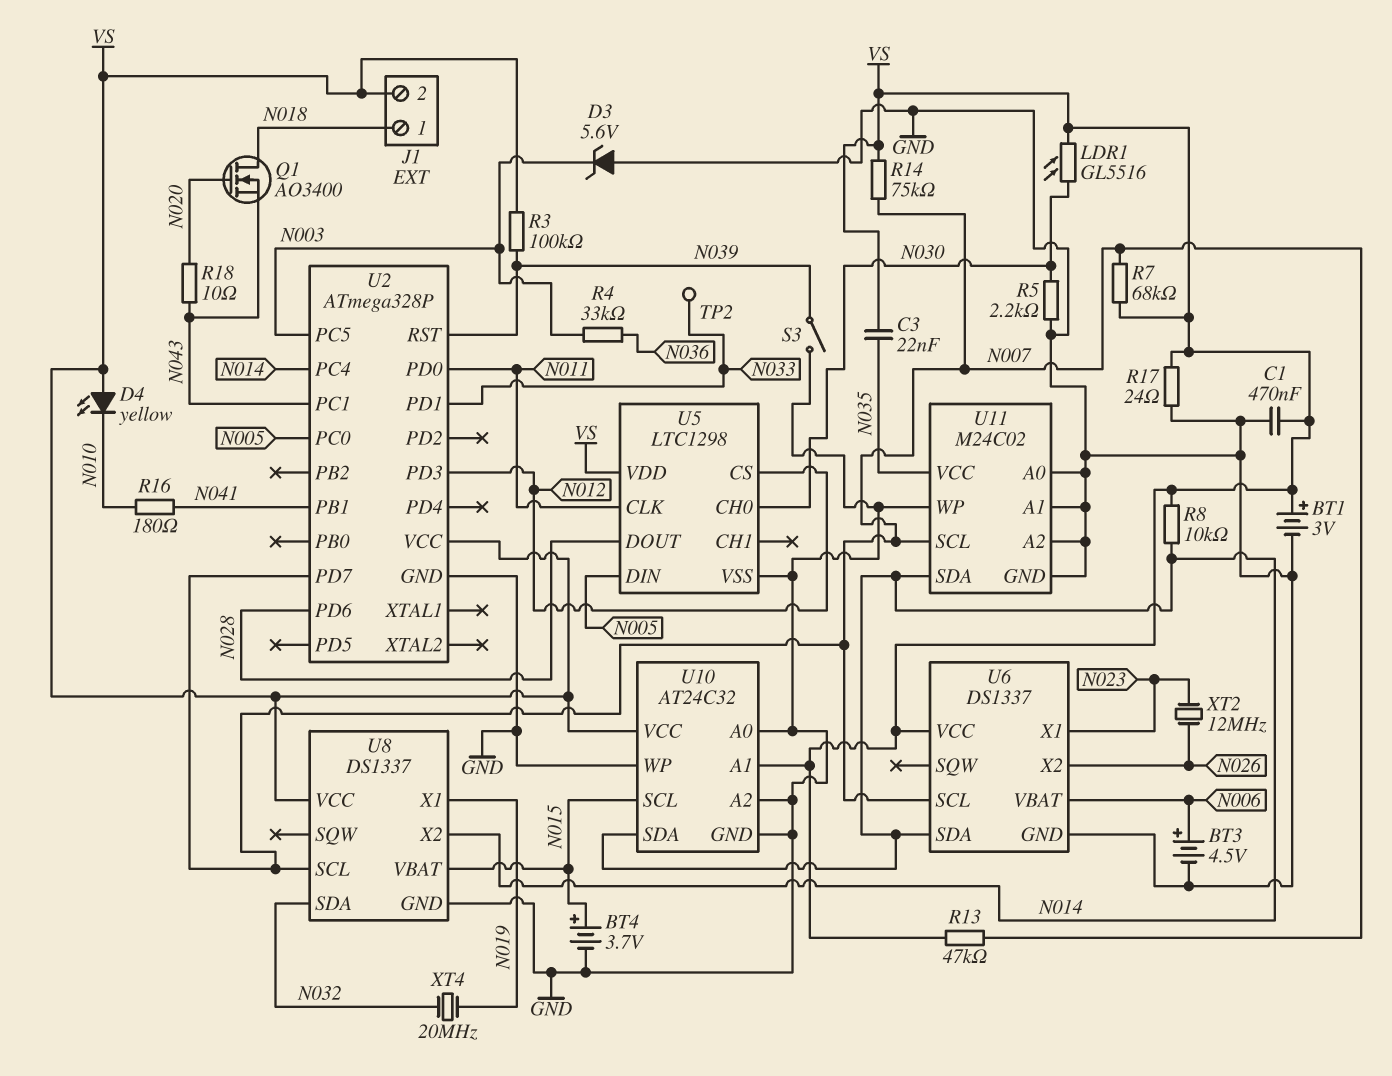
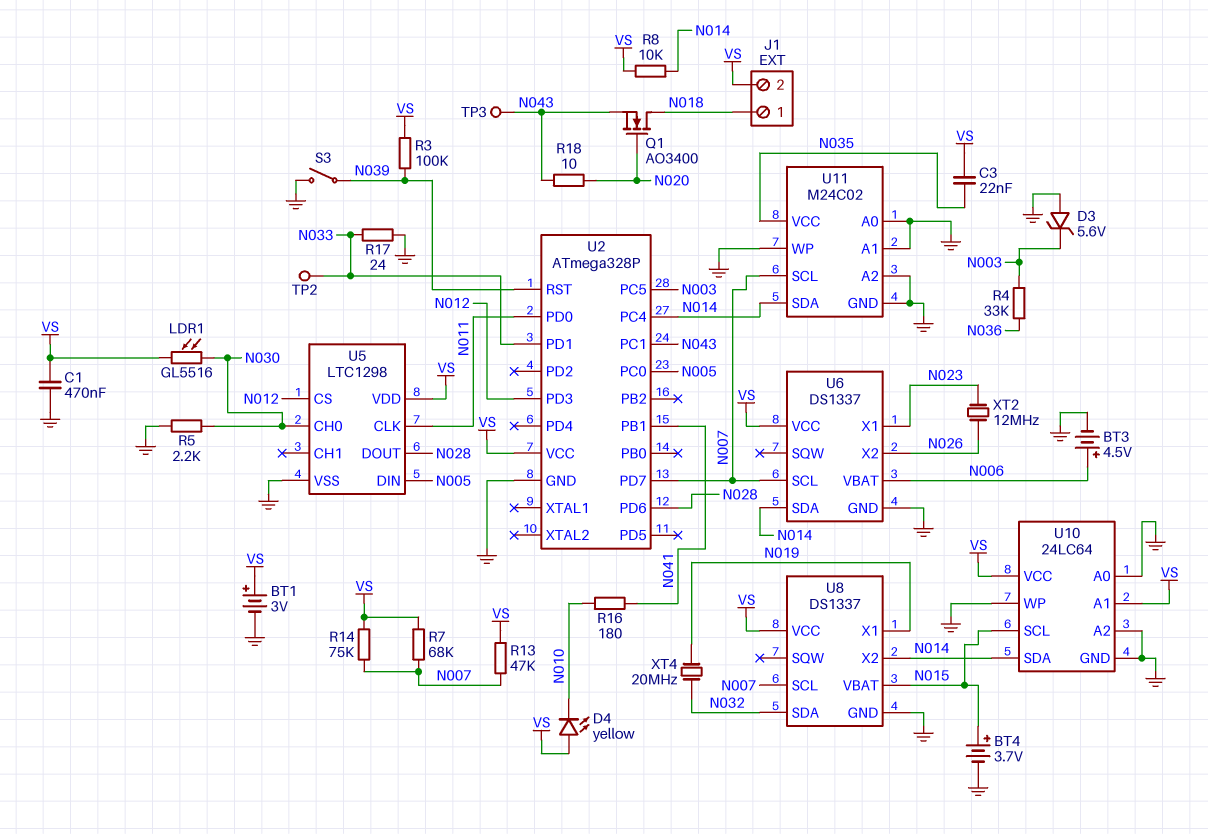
R17: 24 (GND, VS) -> 24 (GND, N033)
TP3: none -> test point (N043)
U10: AT24C32 -> 24LC64

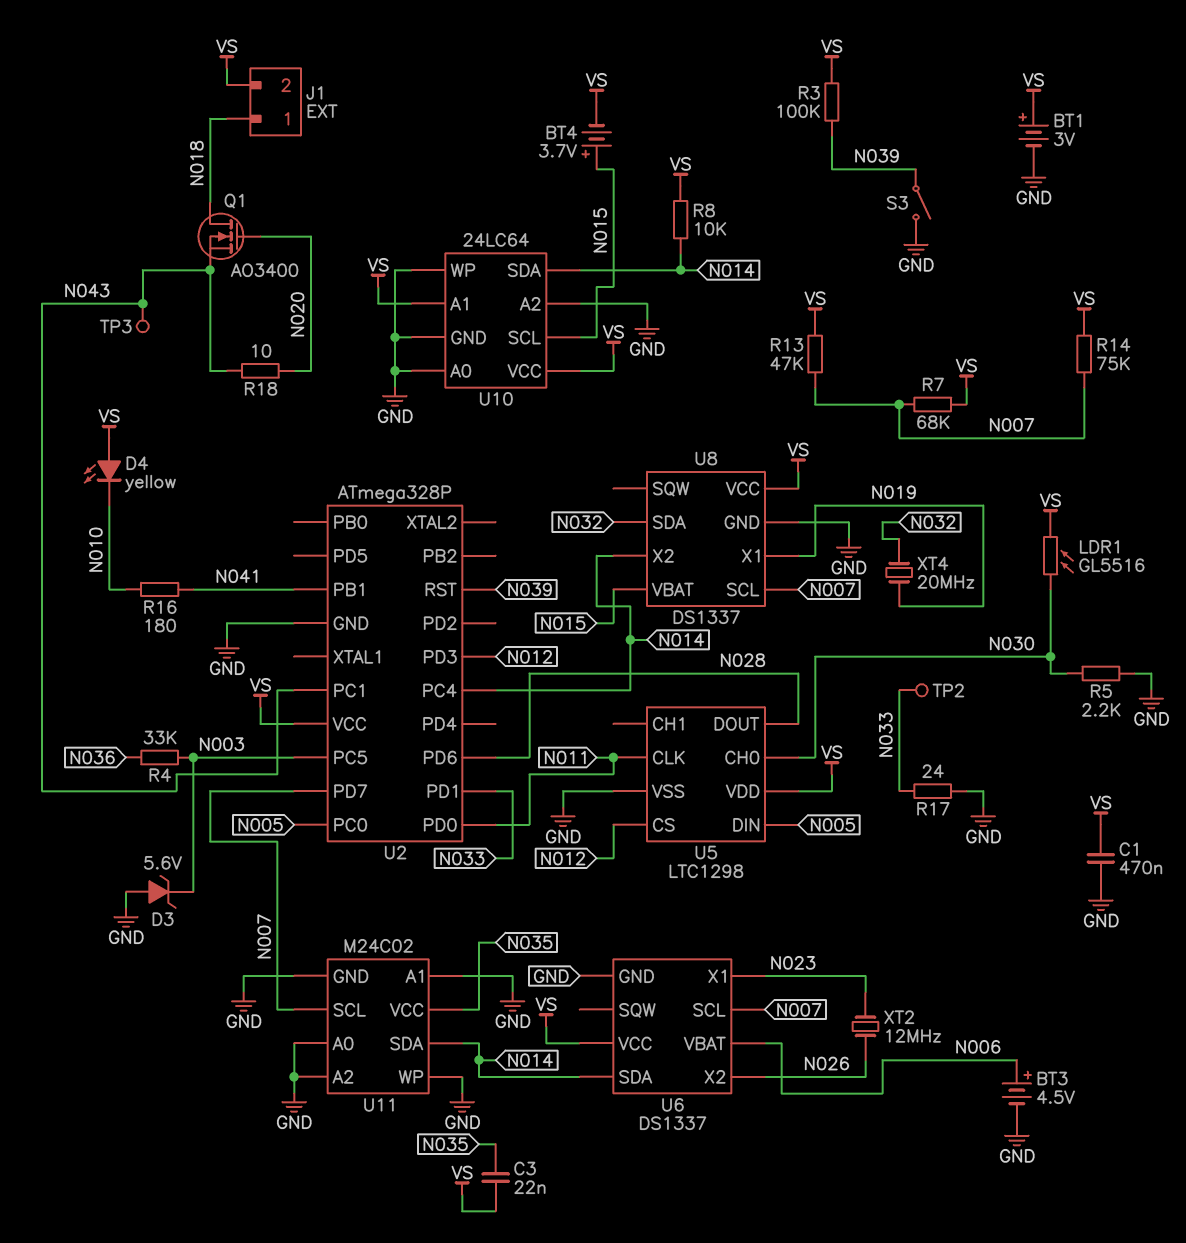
BT4: 3.7V (plus N015, minus GND) -> 3.7V (plus N015, minus VS)

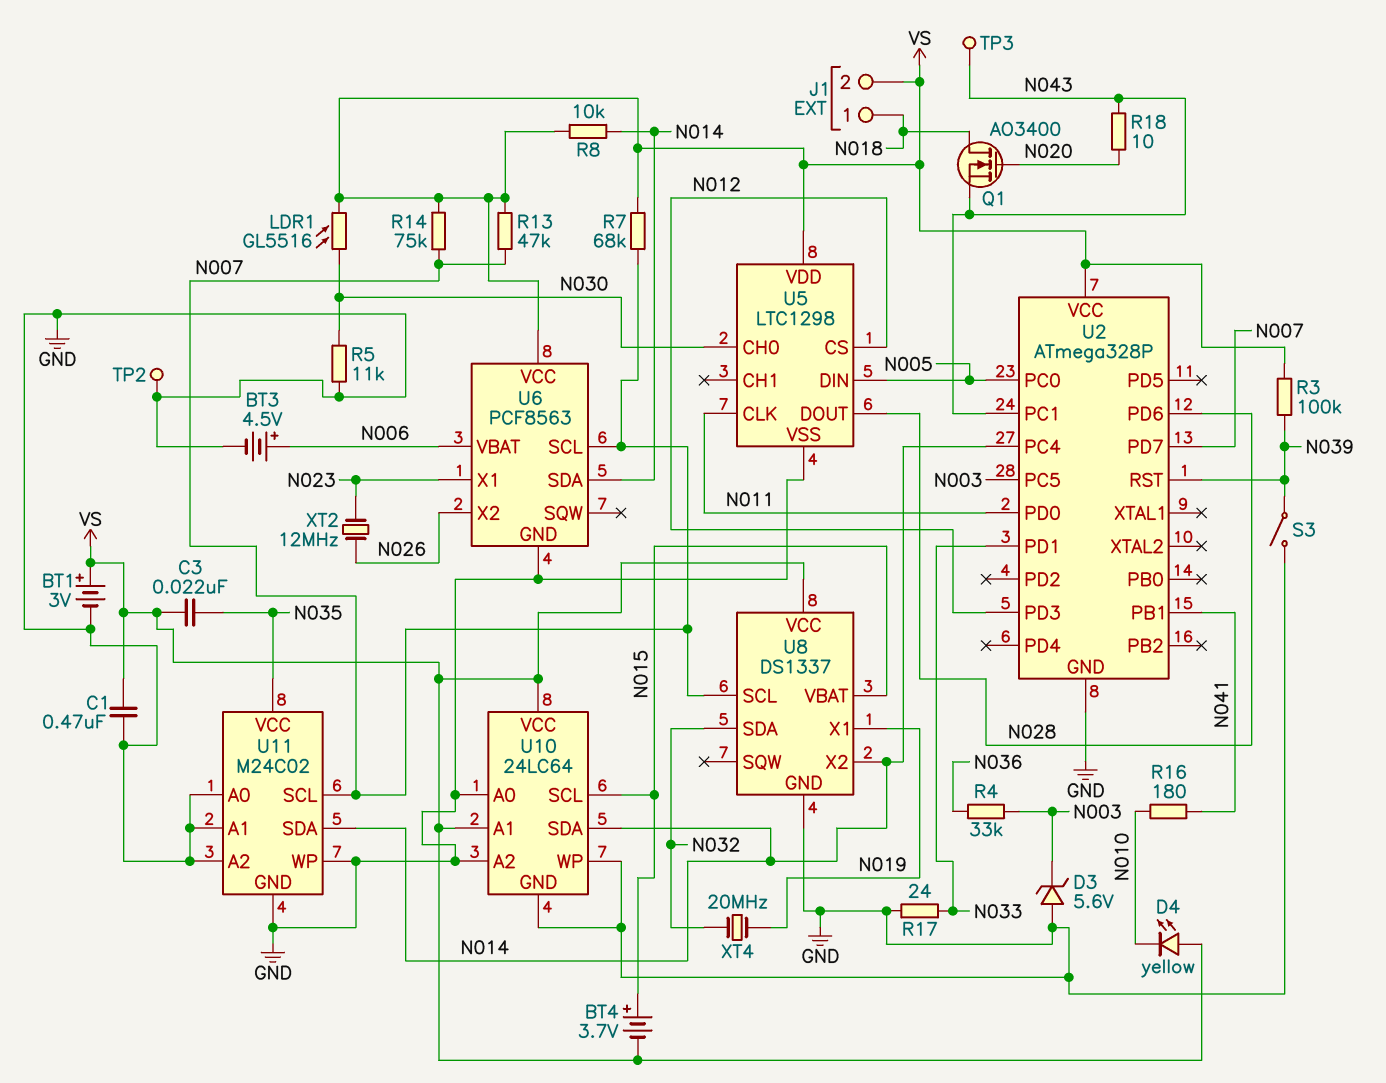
R5: 2.2k (GND, N030) -> 11k (GND, N030)
TP2: test point (N033) -> test point (GND)
U6: DS1337 -> PCF8563

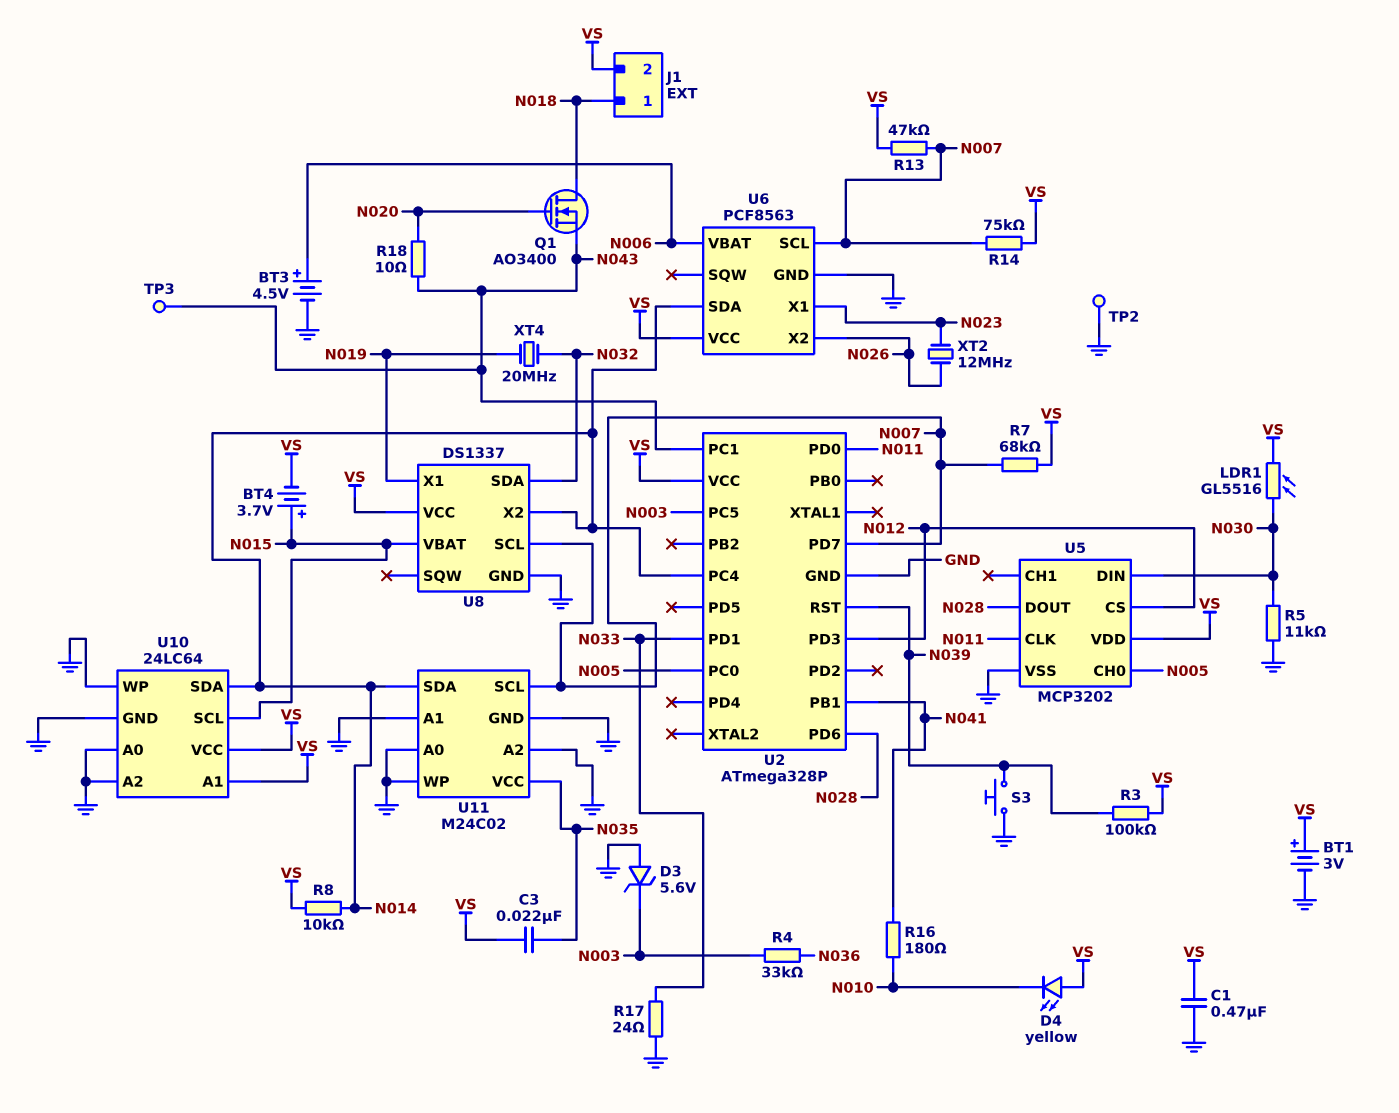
S3: switch (GND, N039) -> button (GND, N039)
U5: LTC1298 -> MCP3202
U5 pin CH0: N030 -> N005
U5 pin DIN: N005 -> N030

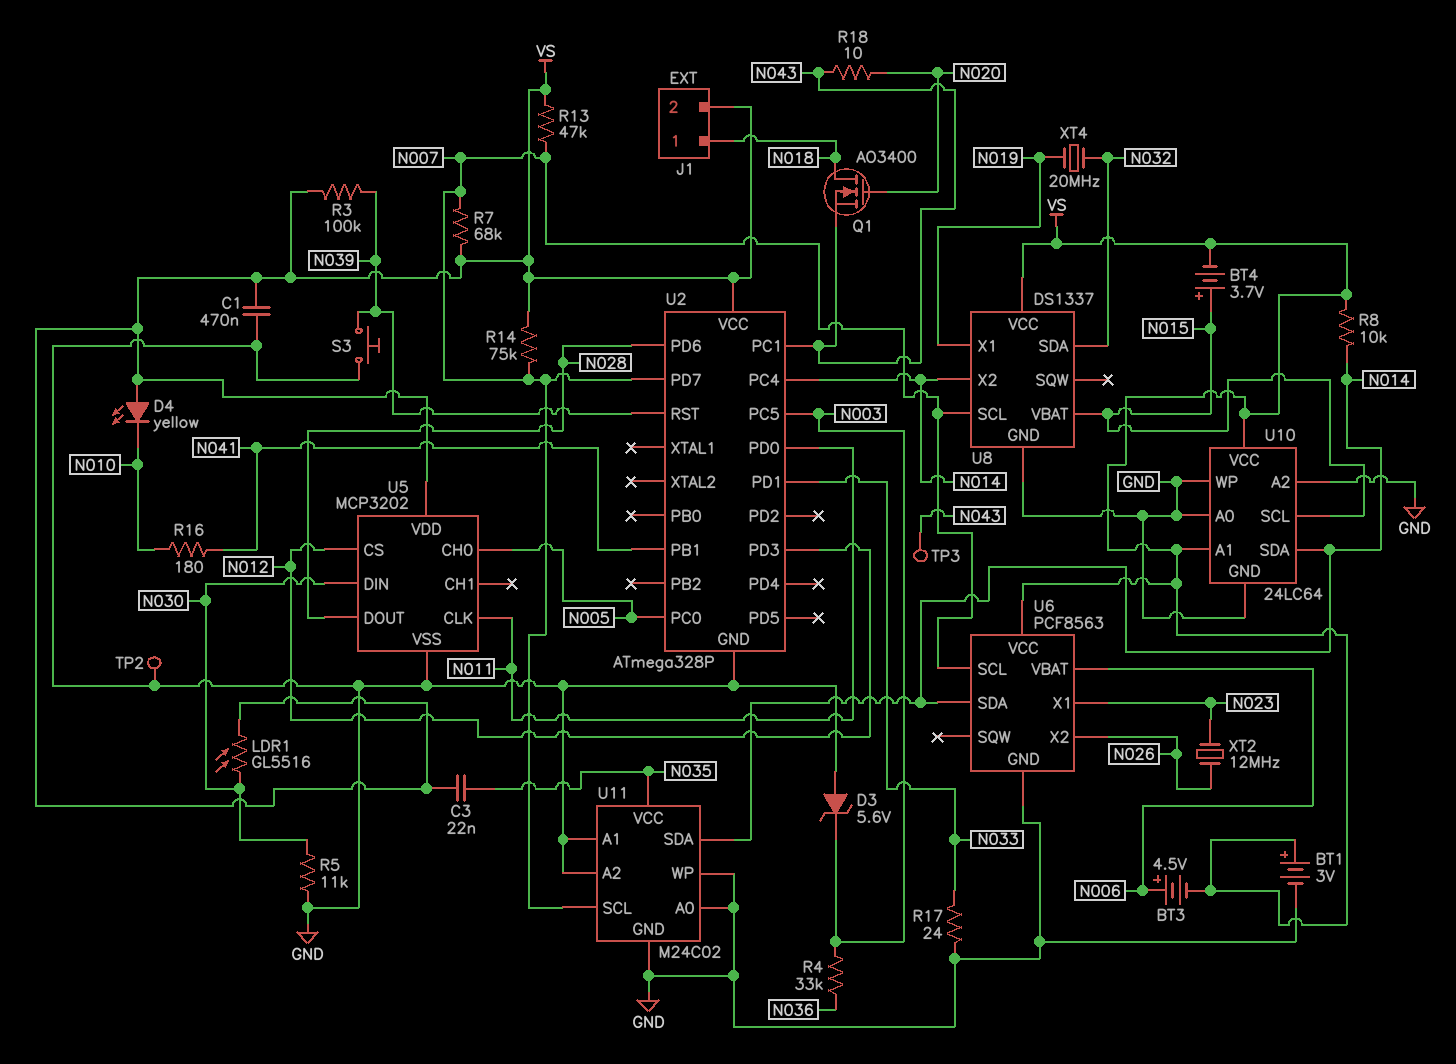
BT3: 4.5V (plus N006, minus GND) -> 4.5V (plus N006, minus VS)

